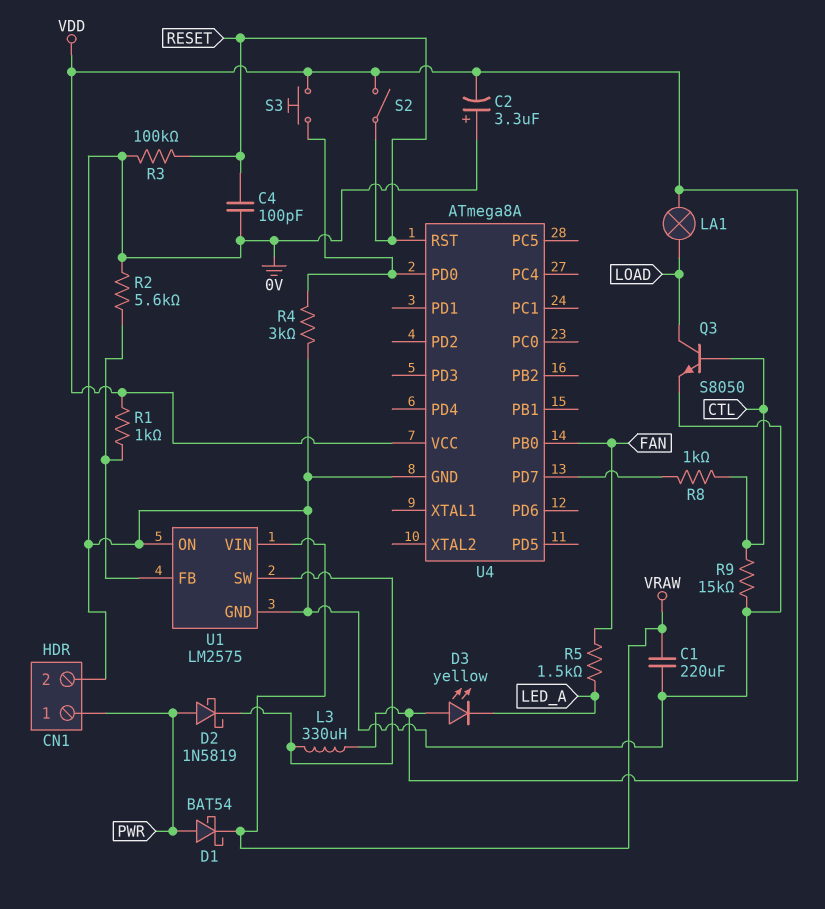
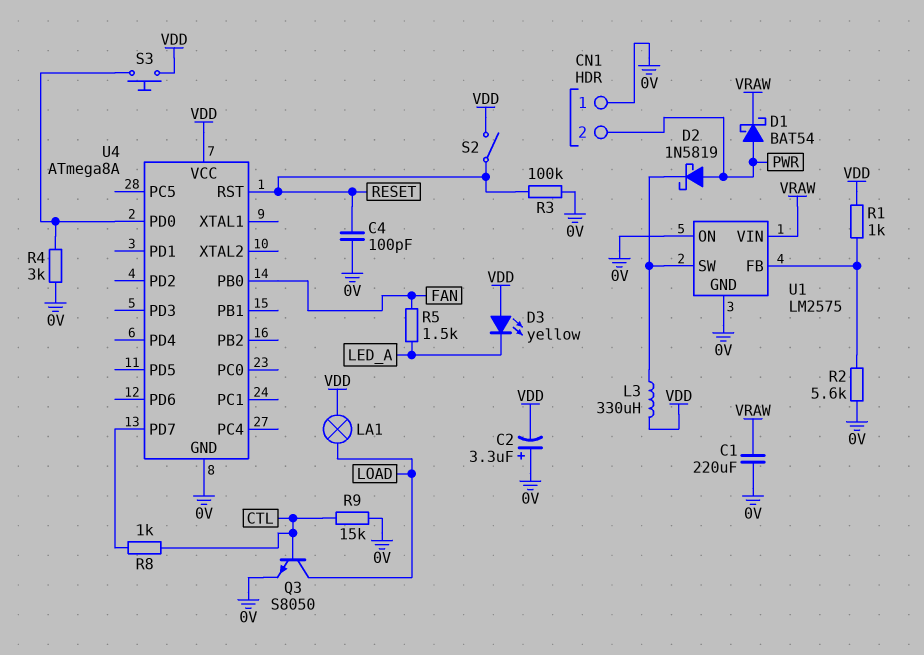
CN1 pin 1: PWR -> 0V
CN1 pin 2: 0V -> PWR

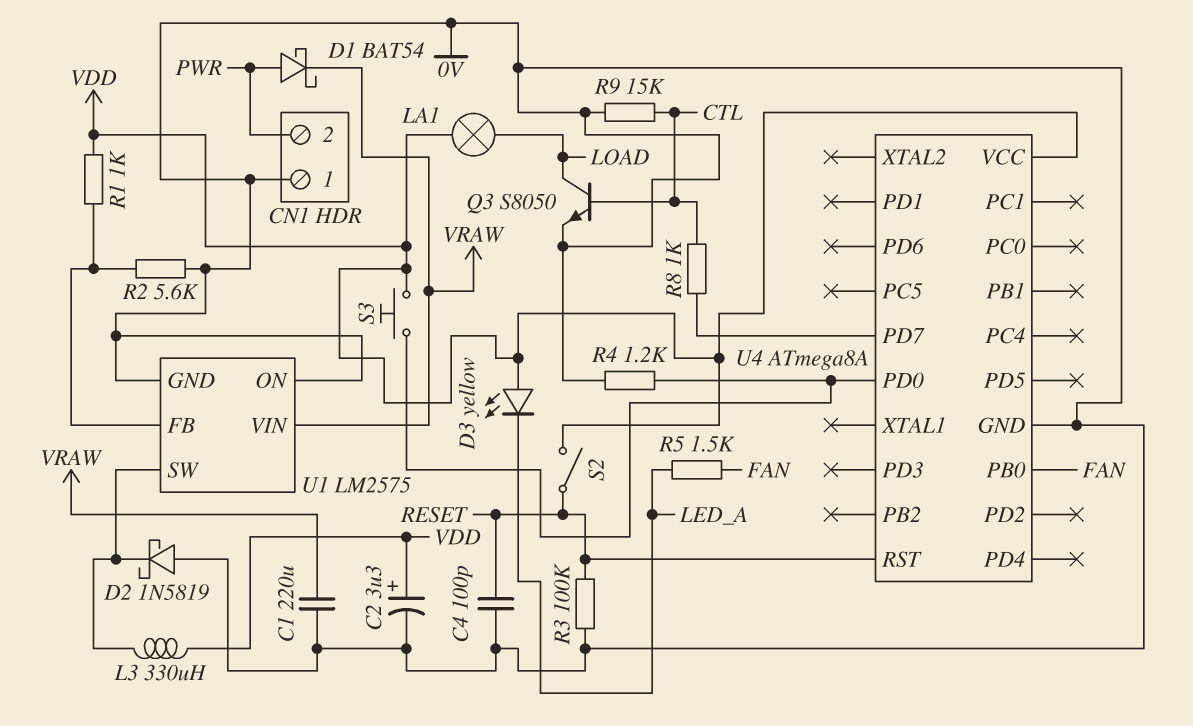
C2: 3.3uF (plus 0V, minus VDD) -> 3.3uF (plus VDD, minus 0V)
D2: schottky 1N5819 (A PWR, K U1/SW) -> schottky 1N5819 (A 0V, K U1/SW)
R4: 3k (0V, U4/PD0) -> 1.2k (0V, U4/PD0)

